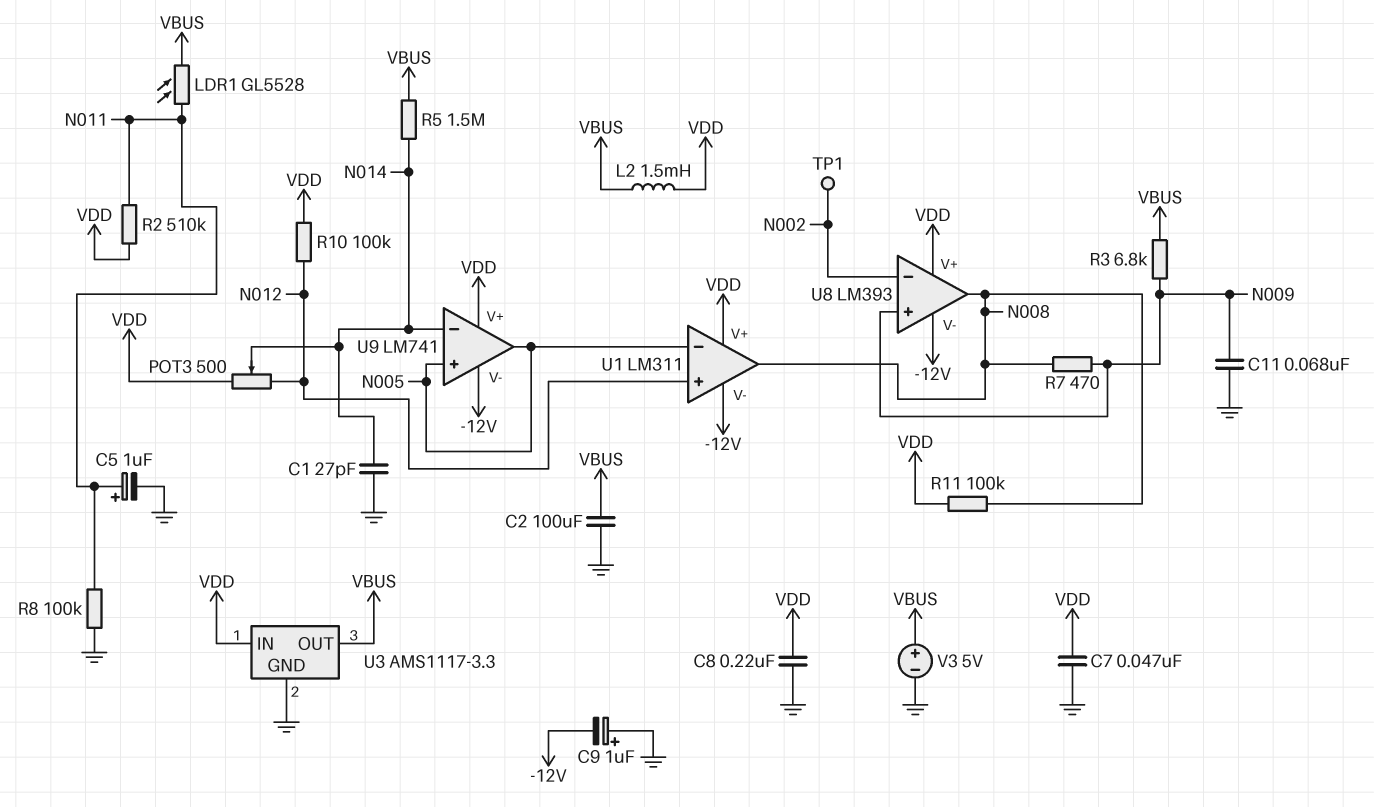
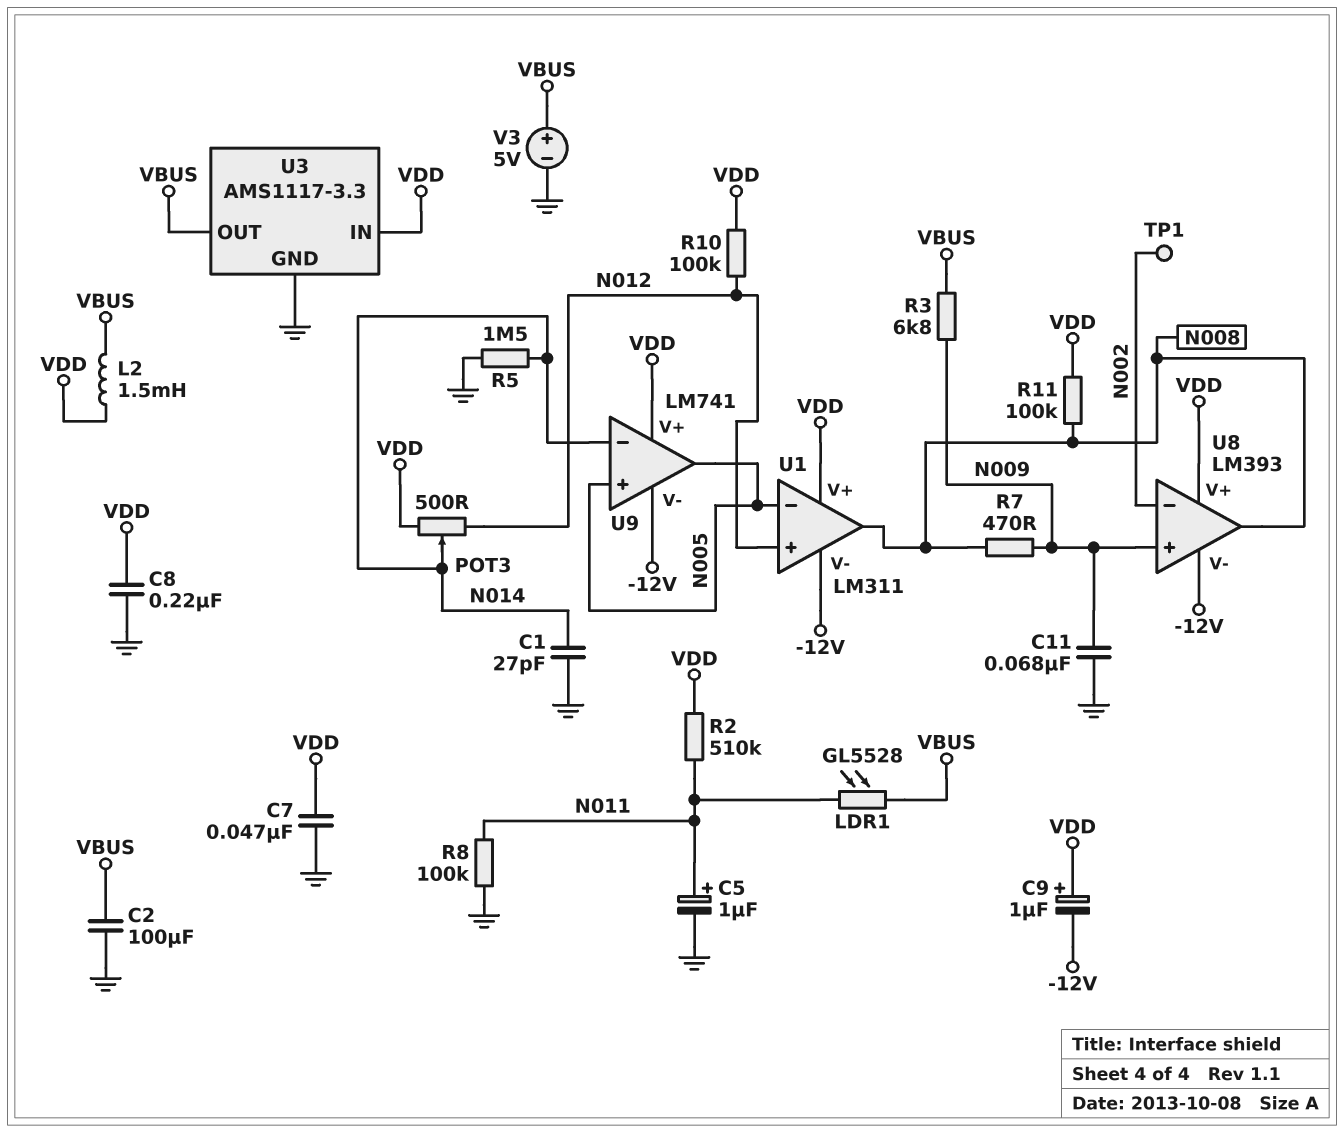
C9: 1uF (plus GND, minus -12V) -> 1uF (plus VDD, minus -12V)
R5: 1.5M (N014, VBUS) -> 1.5M (GND, N014)

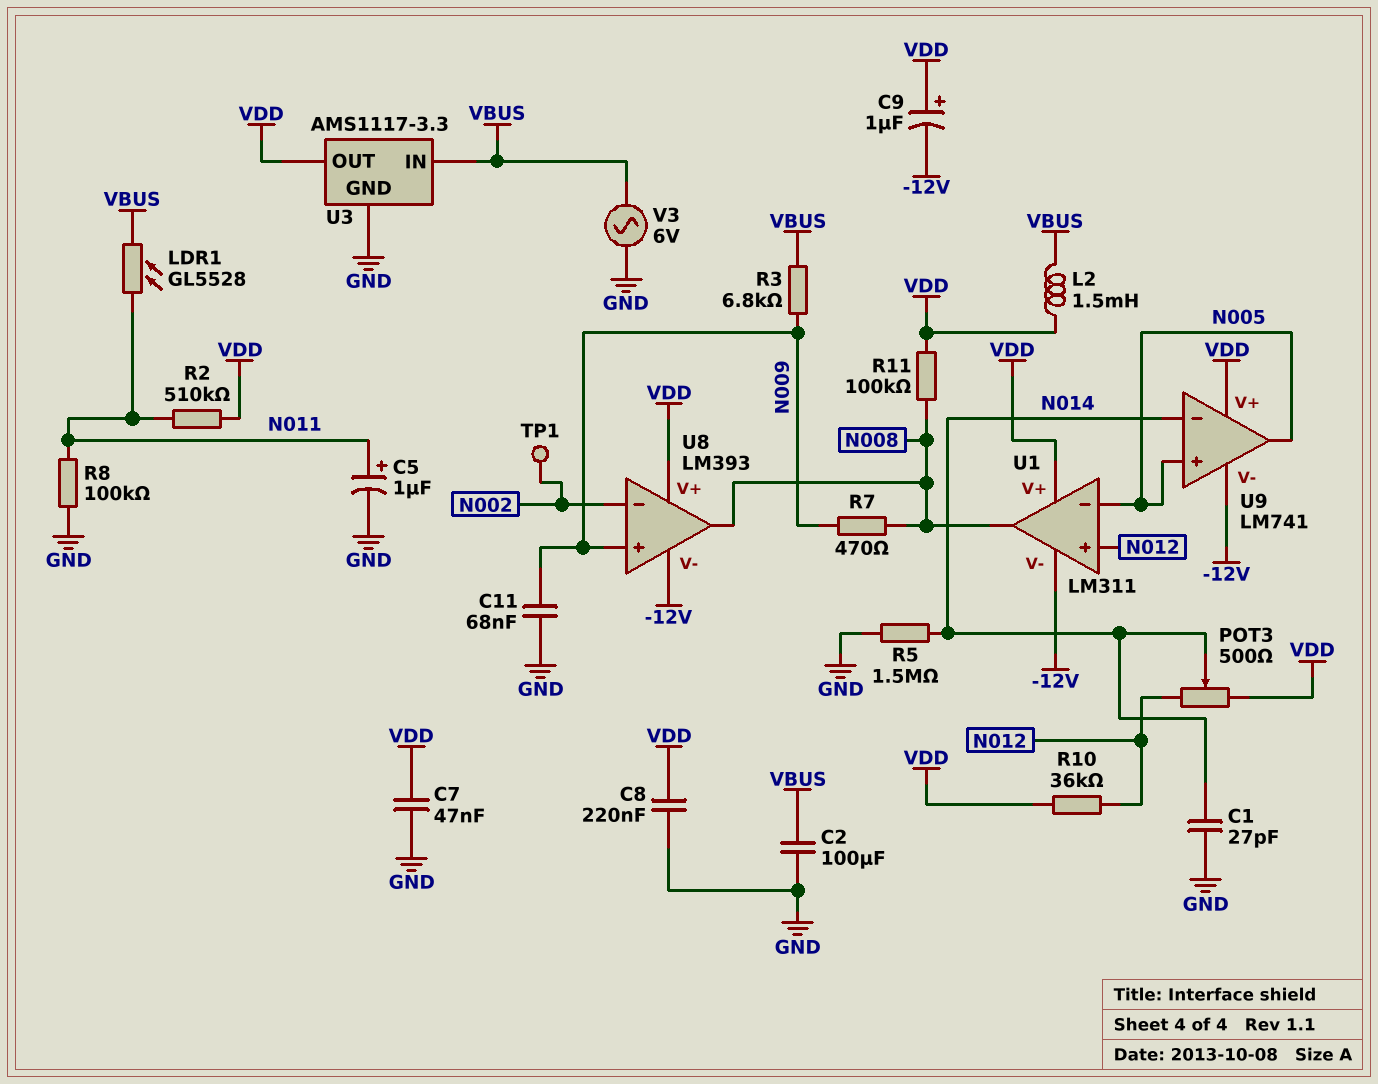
R10: 100k (N012, VDD) -> 36k (N012, VDD)
U3 pin IN: VDD -> VBUS
U3 pin OUT: VBUS -> VDD
V3: 5V (plus VBUS, minus GND) -> AC 6V (GND, VBUS)

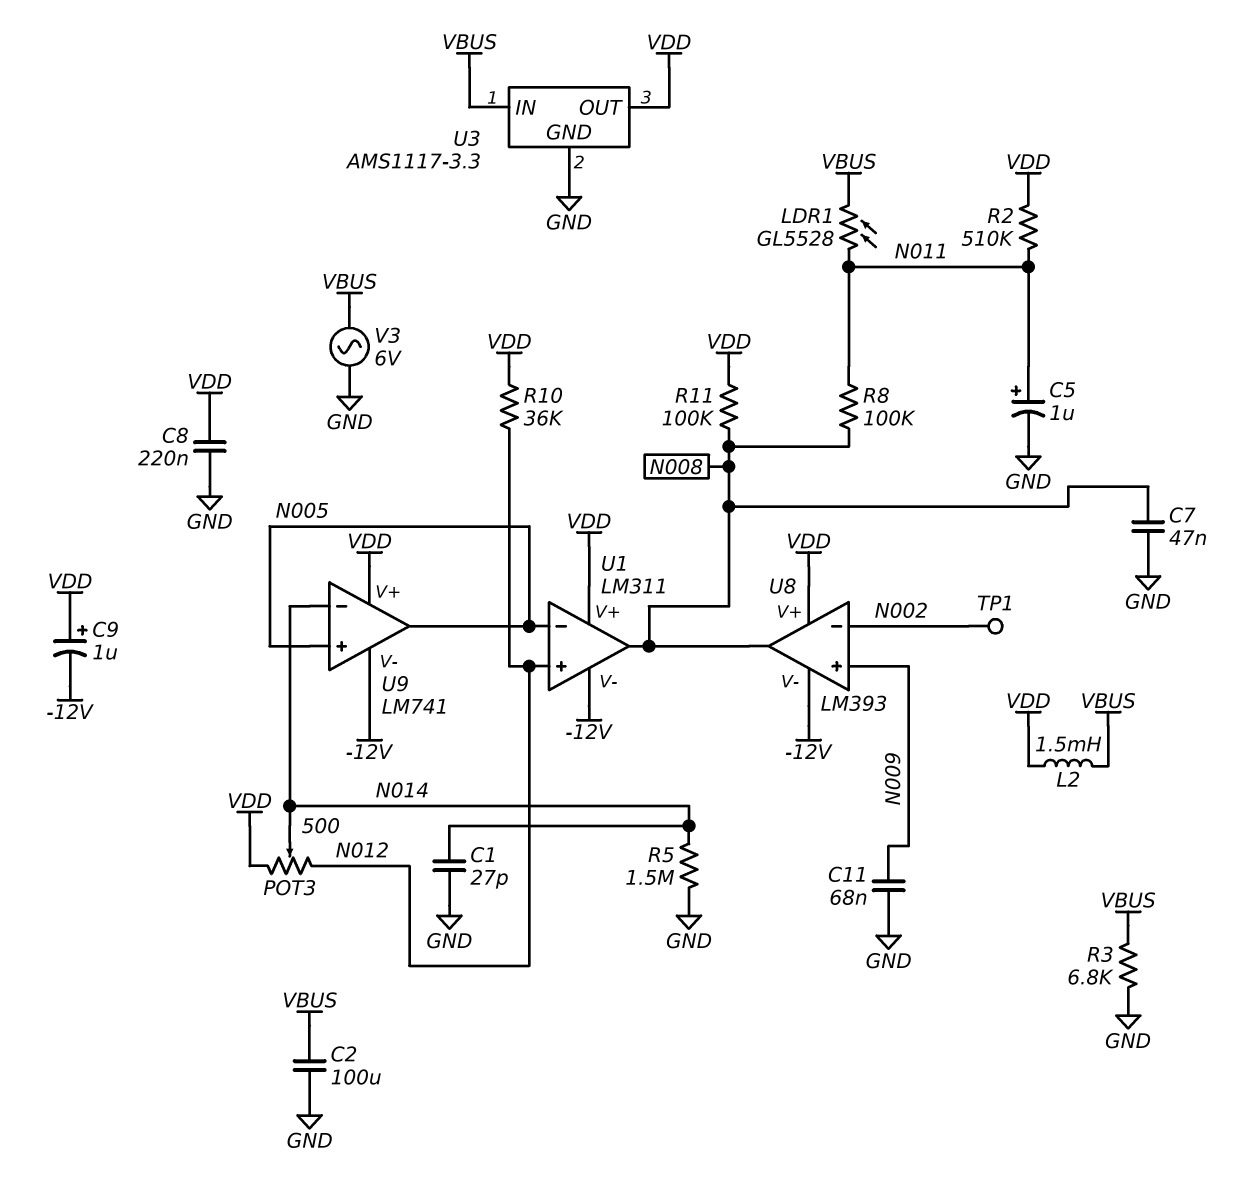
C7: 47nF (GND, VDD) -> 47nF (GND, N008)
R3: 6.8k (N009, VBUS) -> 6.8k (GND, VBUS)
R7: 470 (N008, N009) -> none
R8: 100k (GND, N011) -> 100k (N008, N011)

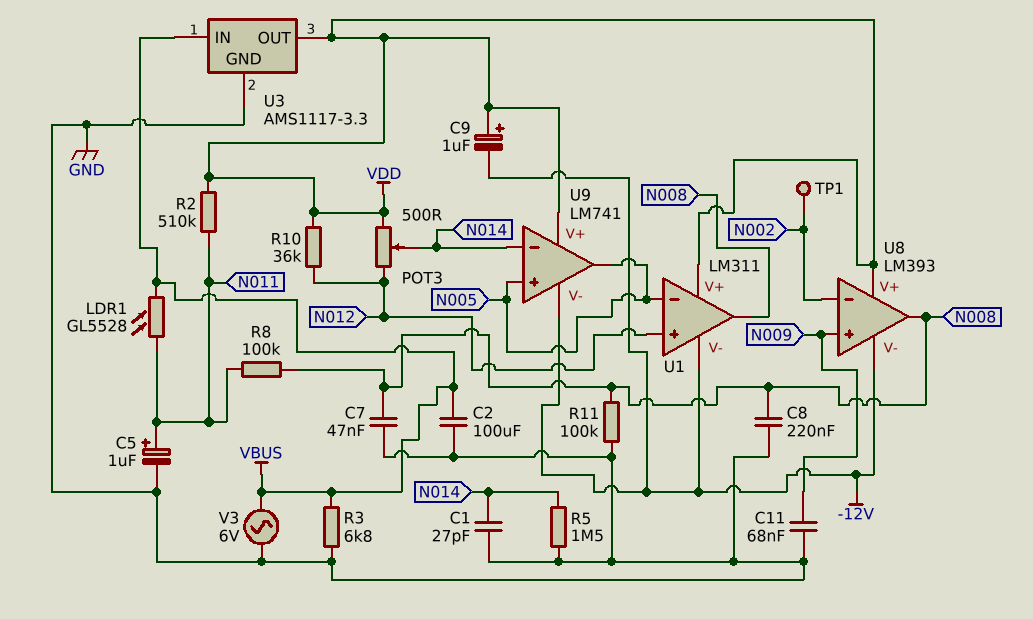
C8: 220nF (GND, VDD) -> 220nF (GND, N008)
L2: 1.5mH (VBUS, VDD) -> none
R11: 100k (N008, VDD) -> 100k (GND, N008)

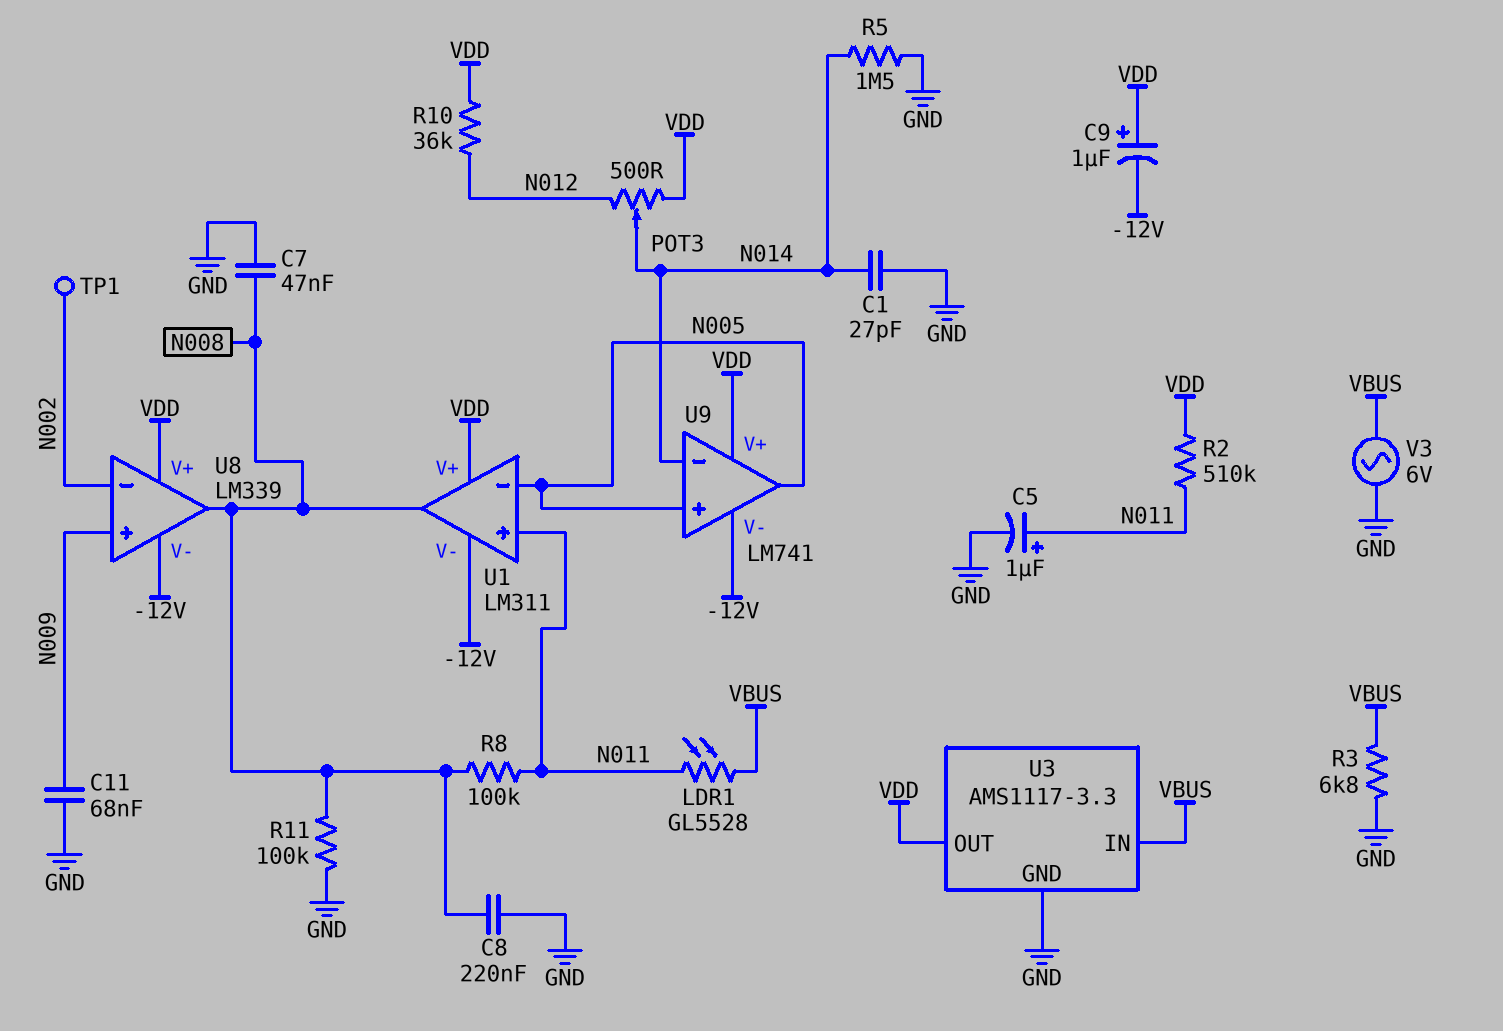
C2: 100uF (GND, VBUS) -> none
U1 pin in+: N012 -> N011
U8: LM393 -> LM339

